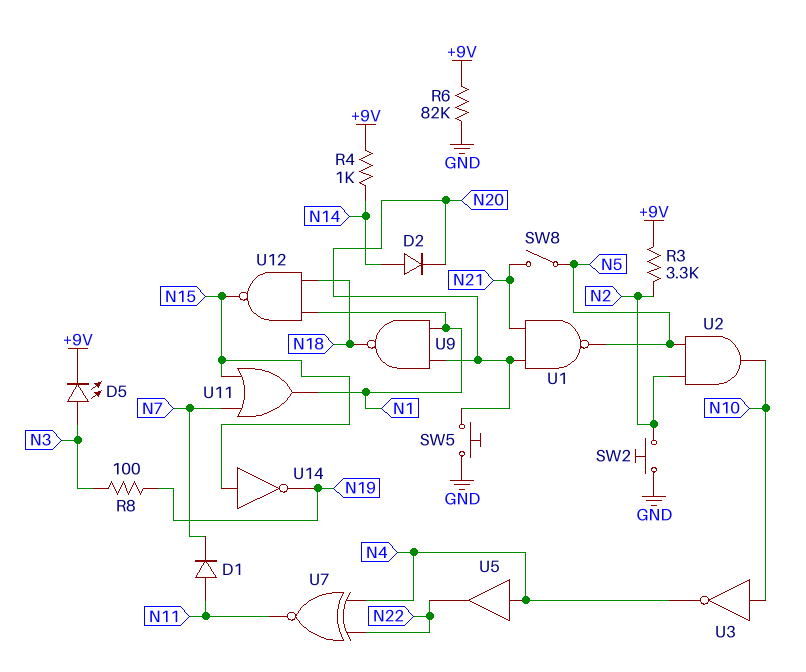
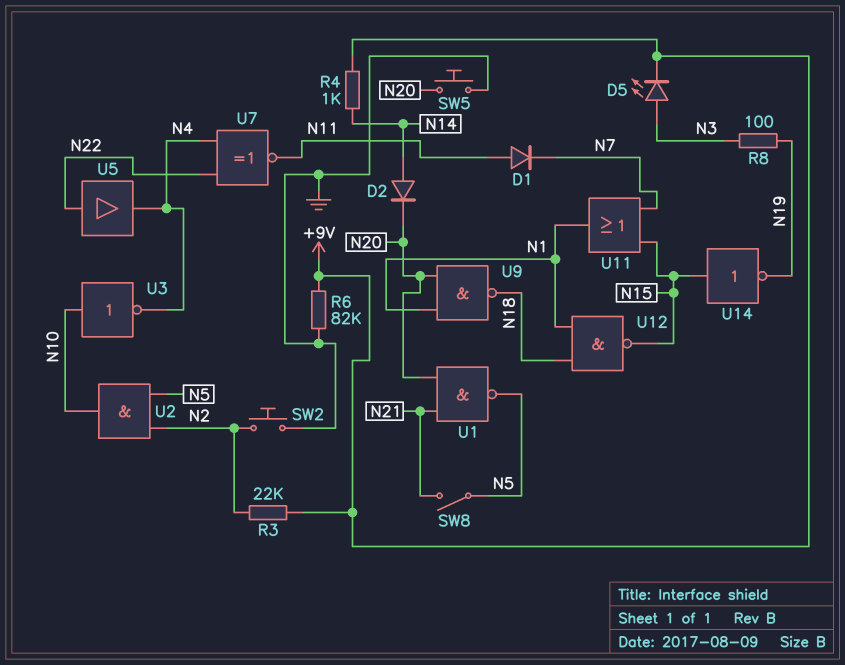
R3: 3.3k (+9V, N2) -> 22k (+9V, N2)
U5: buffer (in N4, out N22) -> buffer (in N22, out N4)

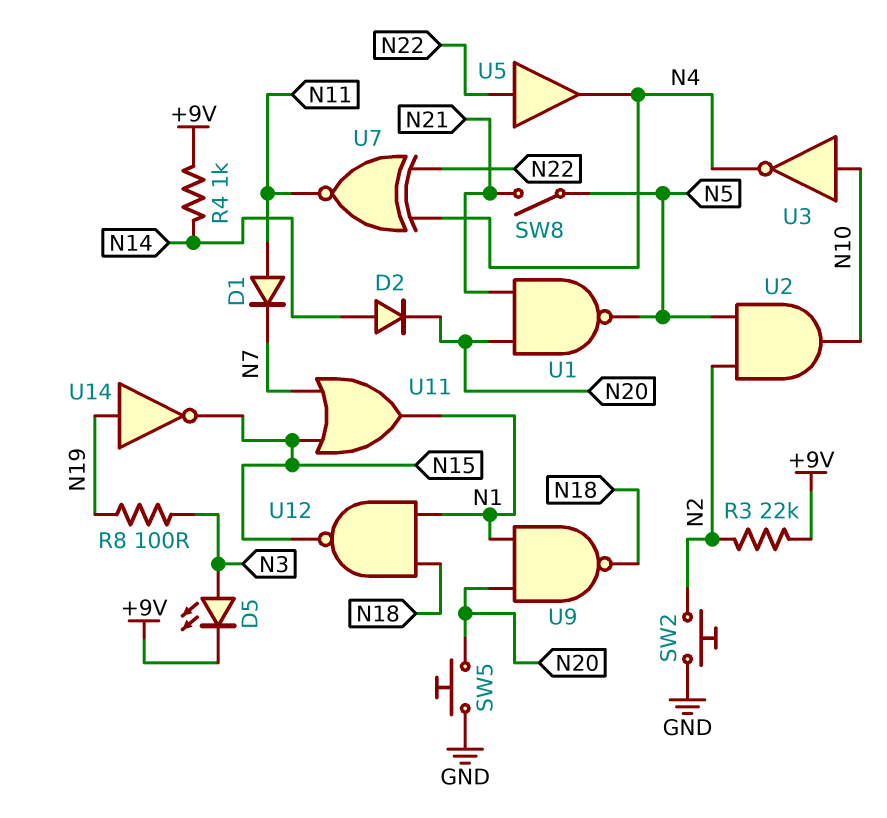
R6: 82k (+9V, GND) -> none
U14: NOT (in N15, out N19) -> NOT (in N19, out N15)

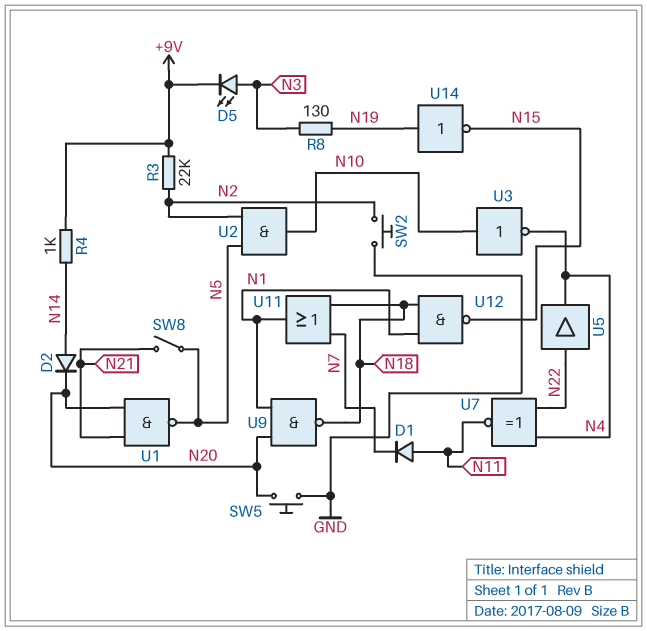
R8: 100 (N3, N19) -> 130 (N3, N19)
U11: OR (in N7, in N15, out N1) -> OR (in N7, in N18, out N1)

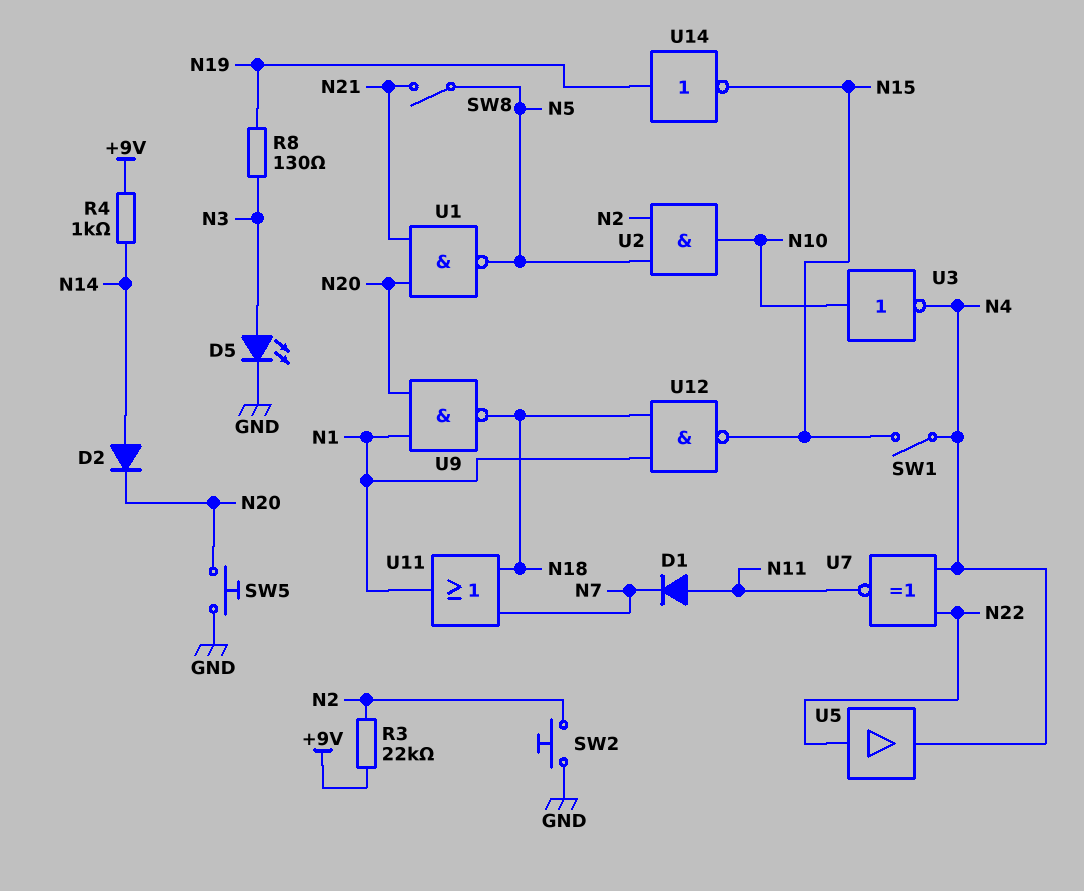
D5: LED (A N3, K +9V) -> LED (A N3, K GND)
SW1: none -> switch (N4, N15)

